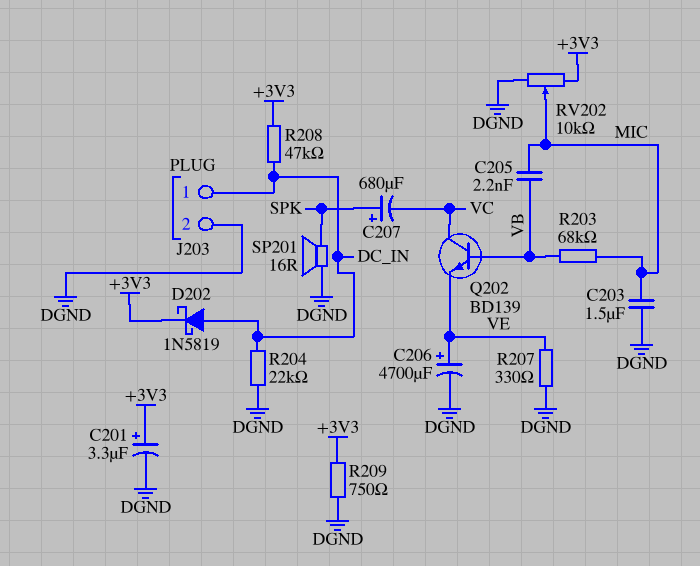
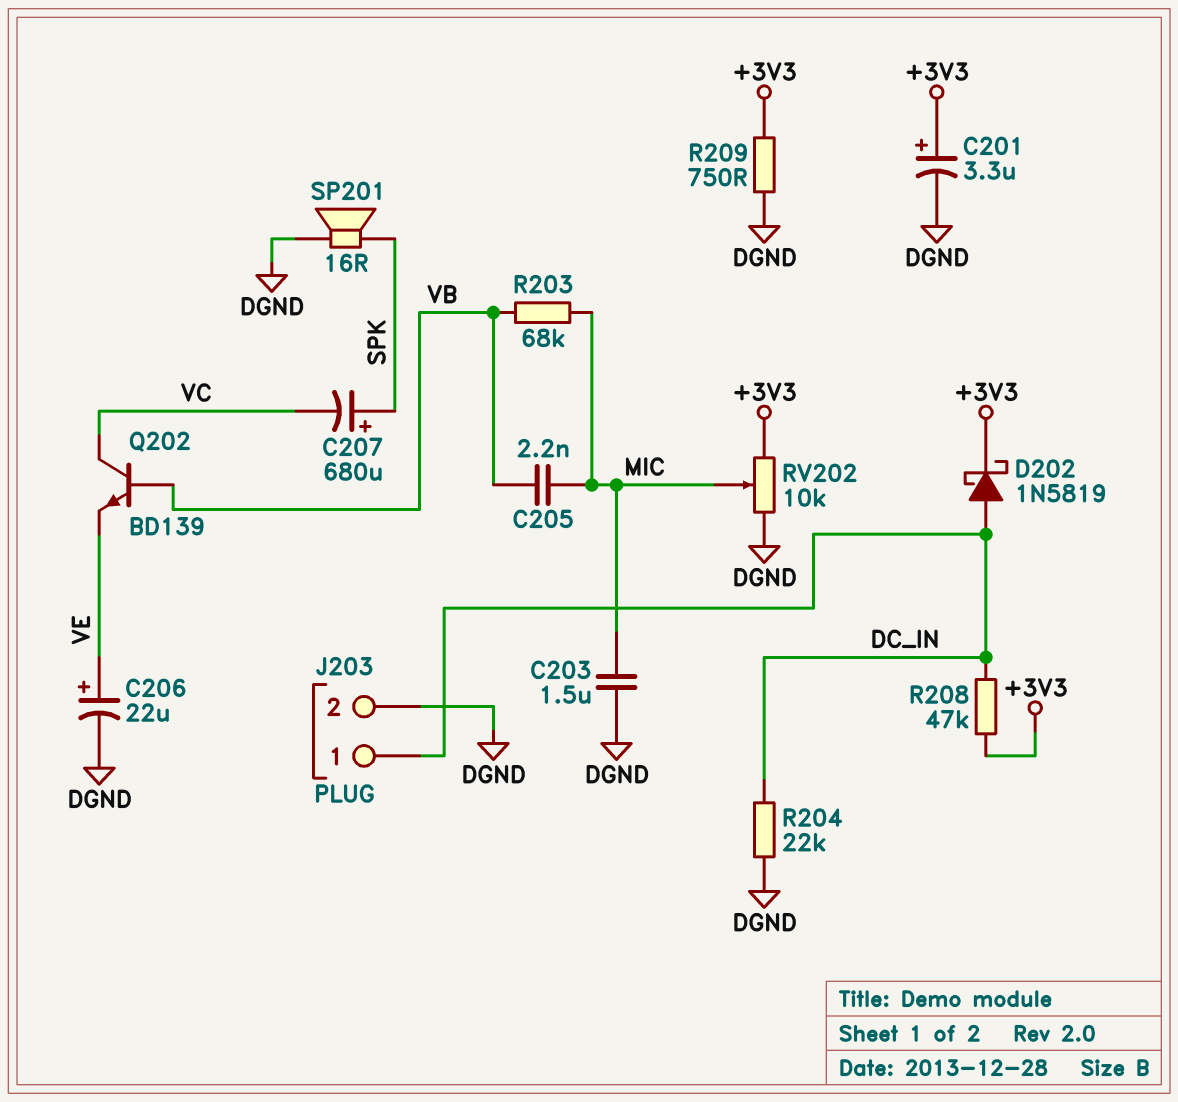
C206: 4700uF (plus VE, minus DGND) -> 22uF (plus VE, minus DGND)
R207: 330 (DGND, VE) -> none

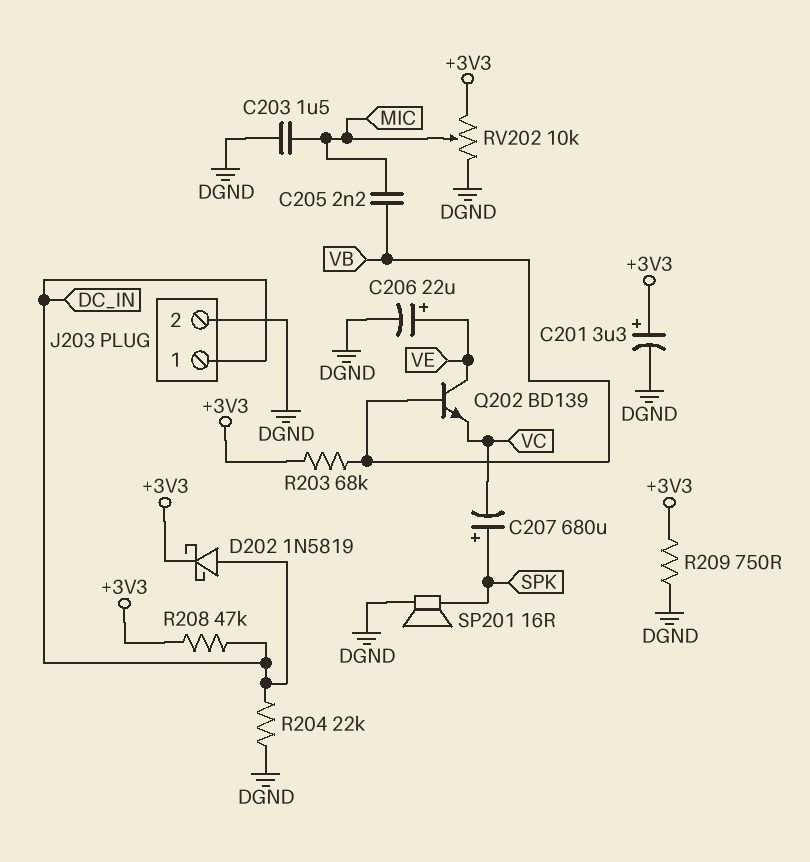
Q202: NPN BD139 (B VB, C VC, E VE) -> NPN BD139 (B VB, C VE, E VC)
R203: 68k (MIC, VB) -> 68k (+3V3, VB)

